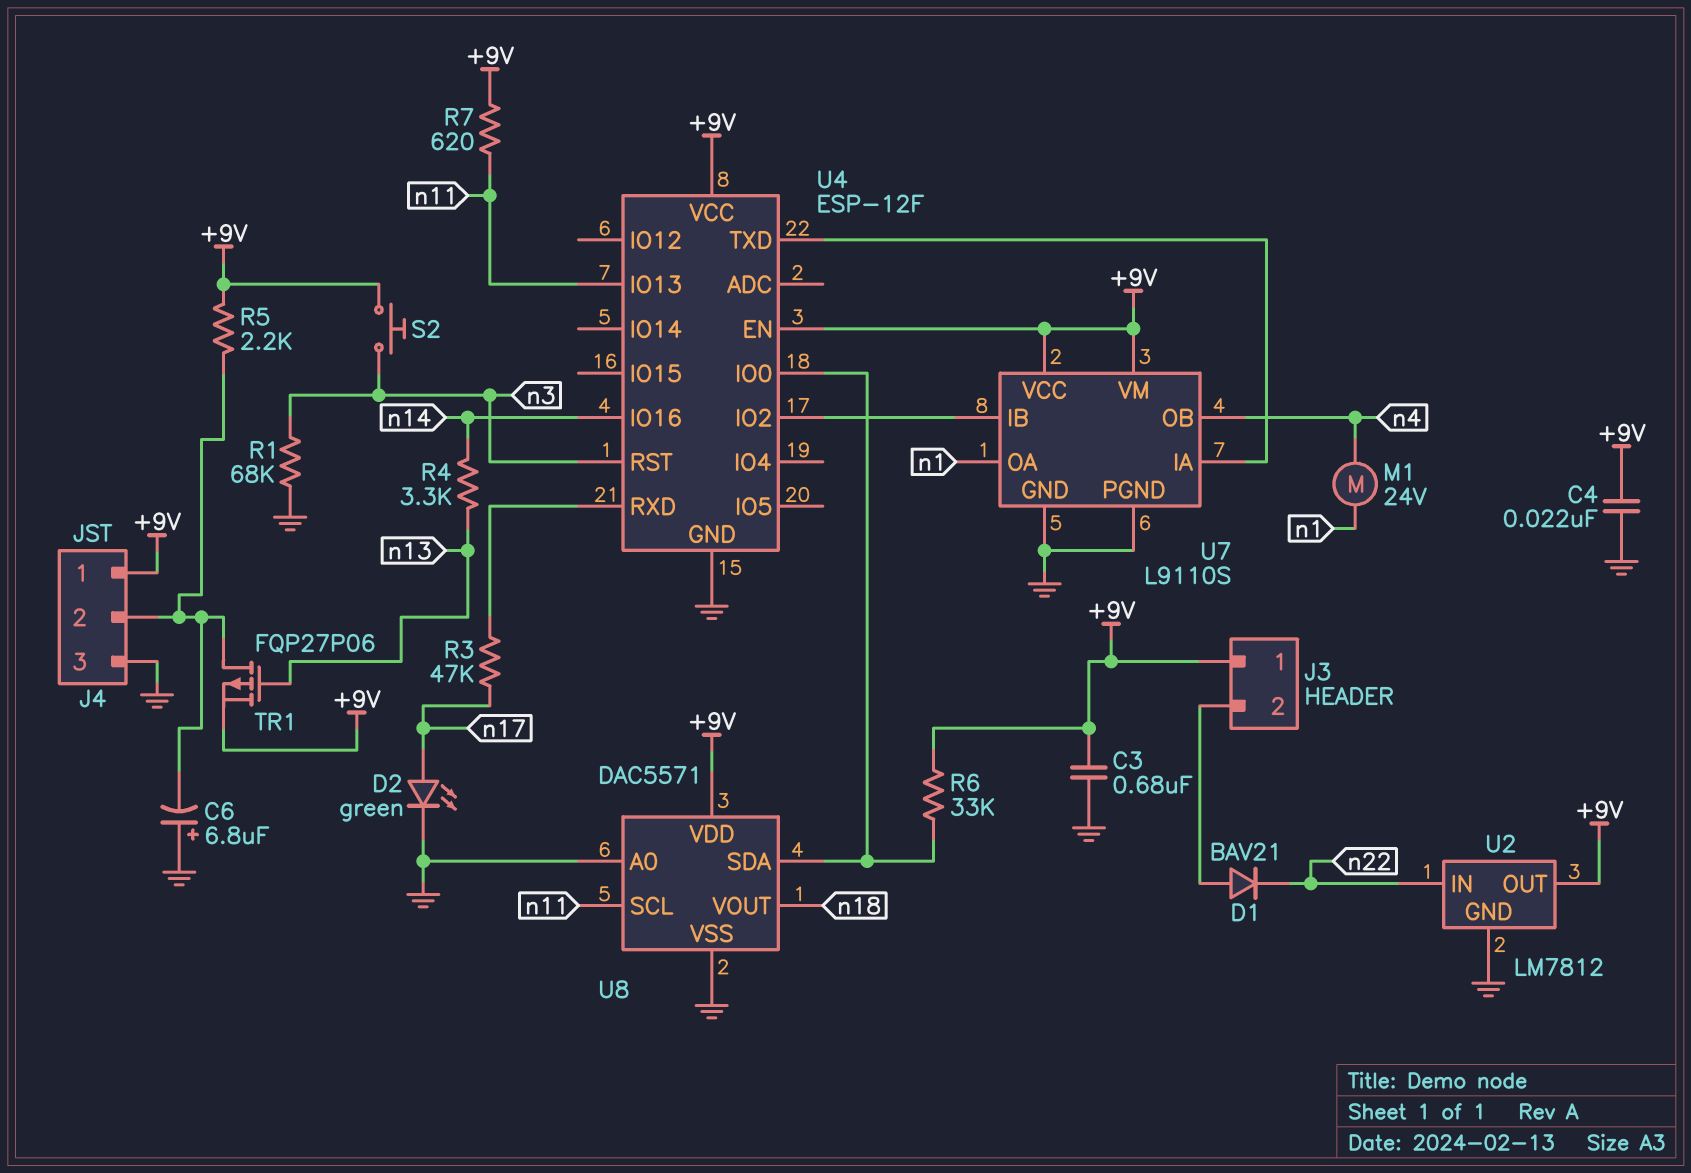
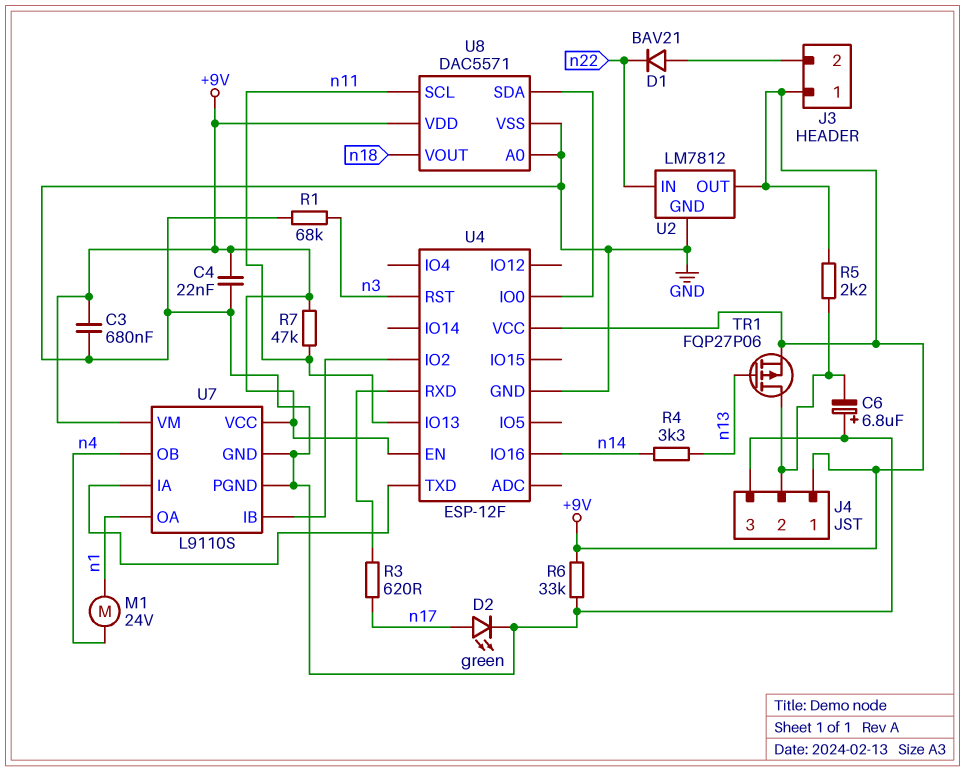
R3: 47k (U4/RXD, n17) -> 620 (U4/RXD, n17)
R6: 33k (+9V, U4/IO0) -> 33k (+9V, GND)
R7: 620 (+9V, n11) -> 47k (+9V, n11)
S2: button (+9V, n3) -> none

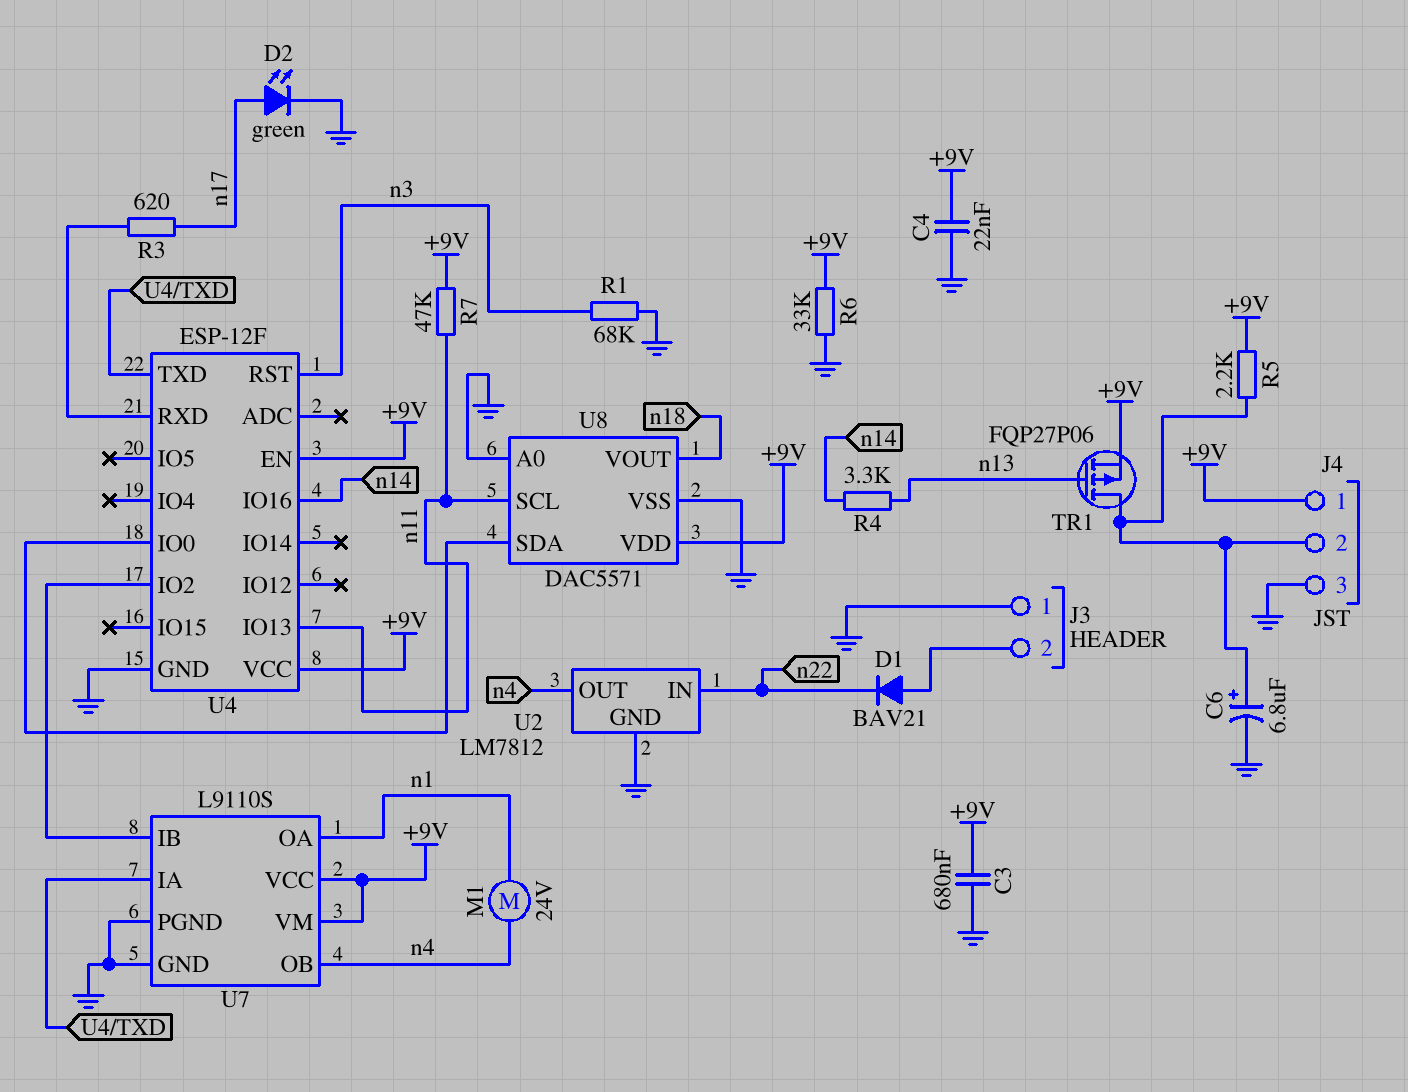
C6: 6.8uF (plus GND, minus J4/2) -> 6.8uF (plus J4/2, minus GND)
J3 pin 1: +9V -> GND
U2 pin OUT: +9V -> n4

